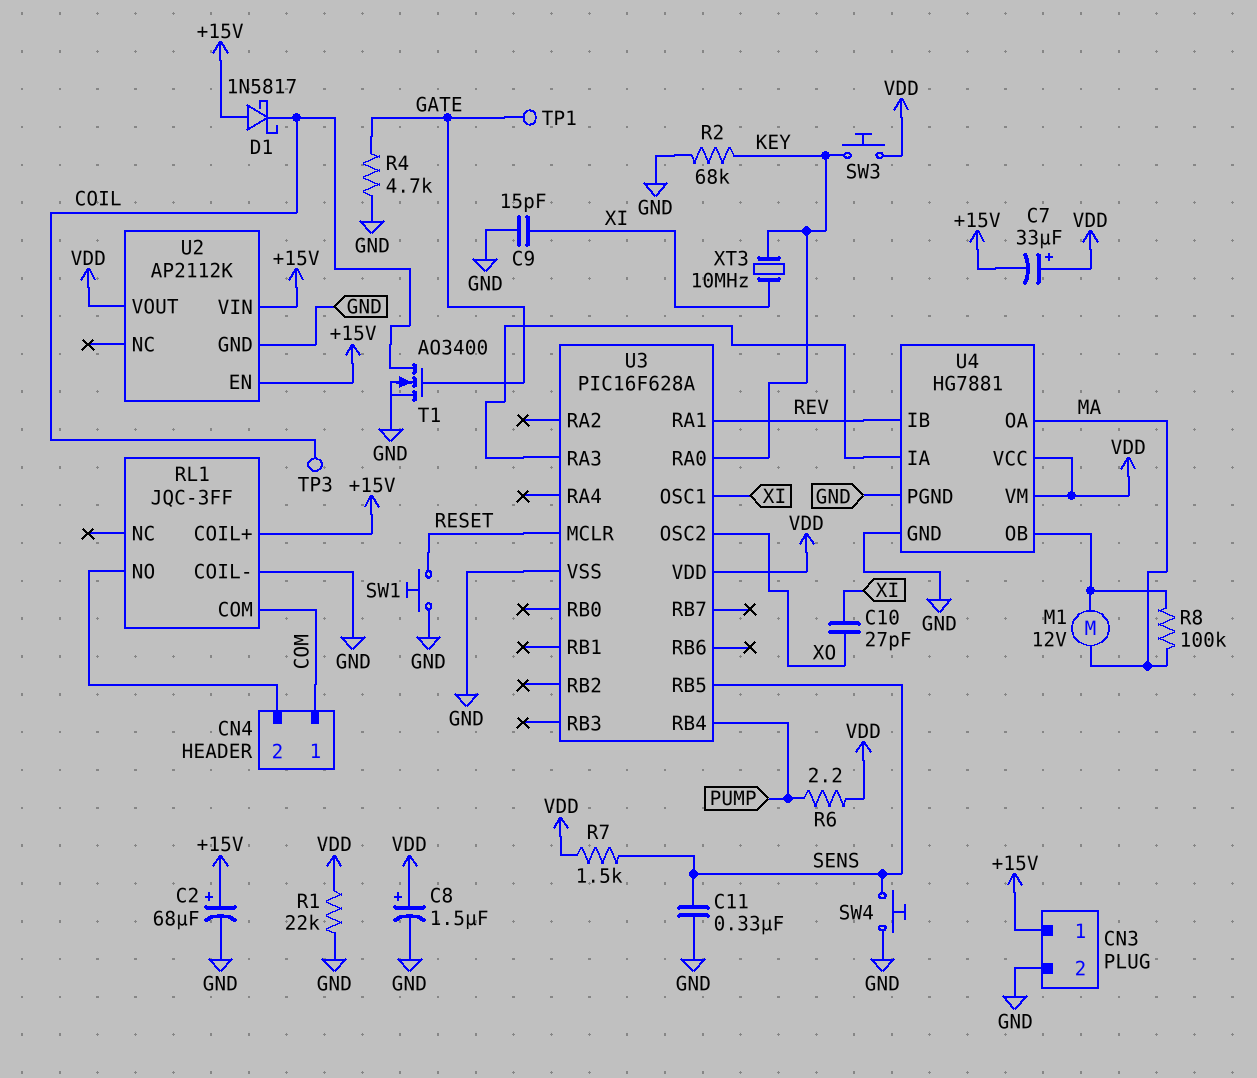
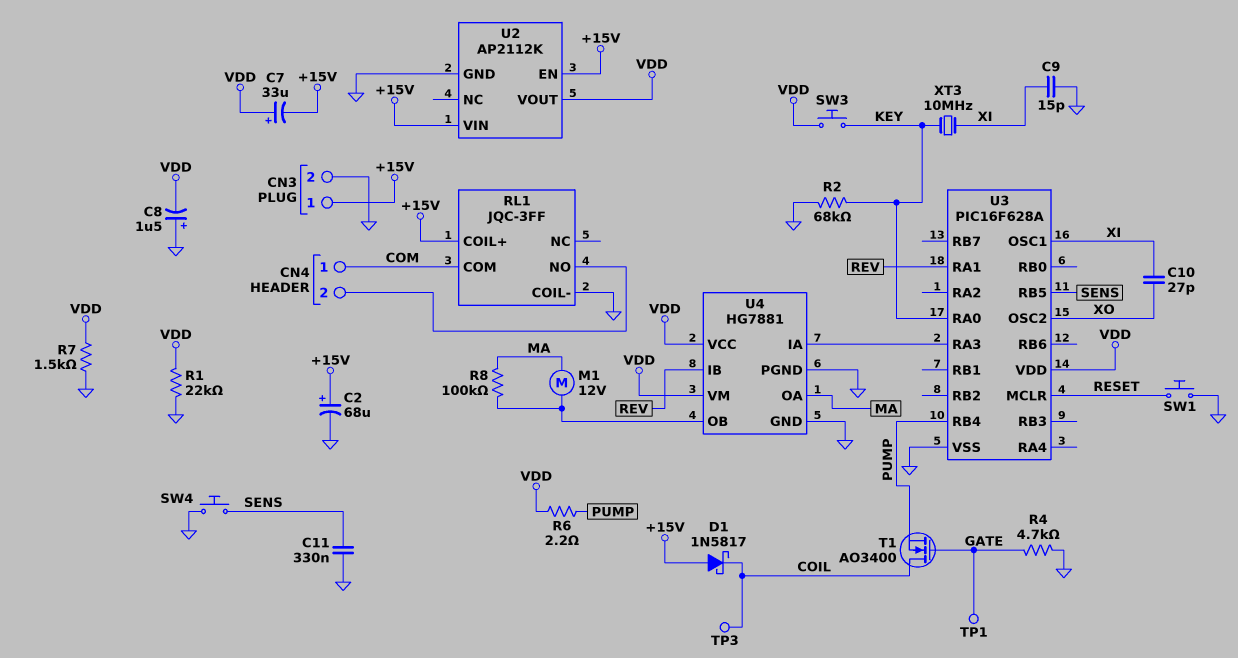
C8: 1.5uF (plus VDD, minus GND) -> 1.5uF (plus GND, minus VDD)
R7: 1.5k (SENS, VDD) -> 1.5k (GND, VDD)
T1: NMOS AO3400 (G GATE, D COIL, S GND) -> NMOS AO3400 (G GATE, D COIL, S PUMP)

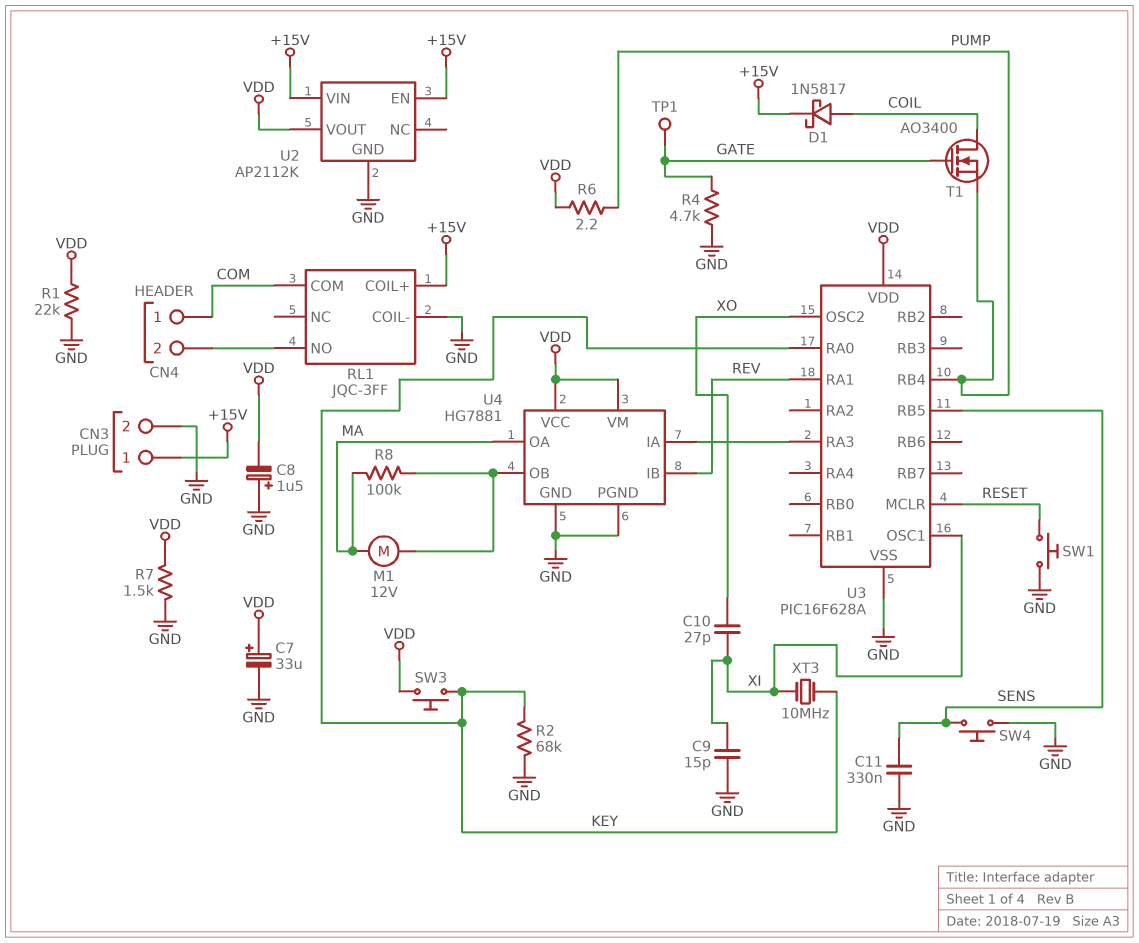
C2: 68uF (plus +15V, minus GND) -> none
C7: 33uF (plus VDD, minus +15V) -> 33uF (plus VDD, minus GND)
D1: schottky 1N5817 (A +15V, K COIL) -> schottky 1N5817 (A COIL, K +15V)
TP3: test point (COIL) -> none

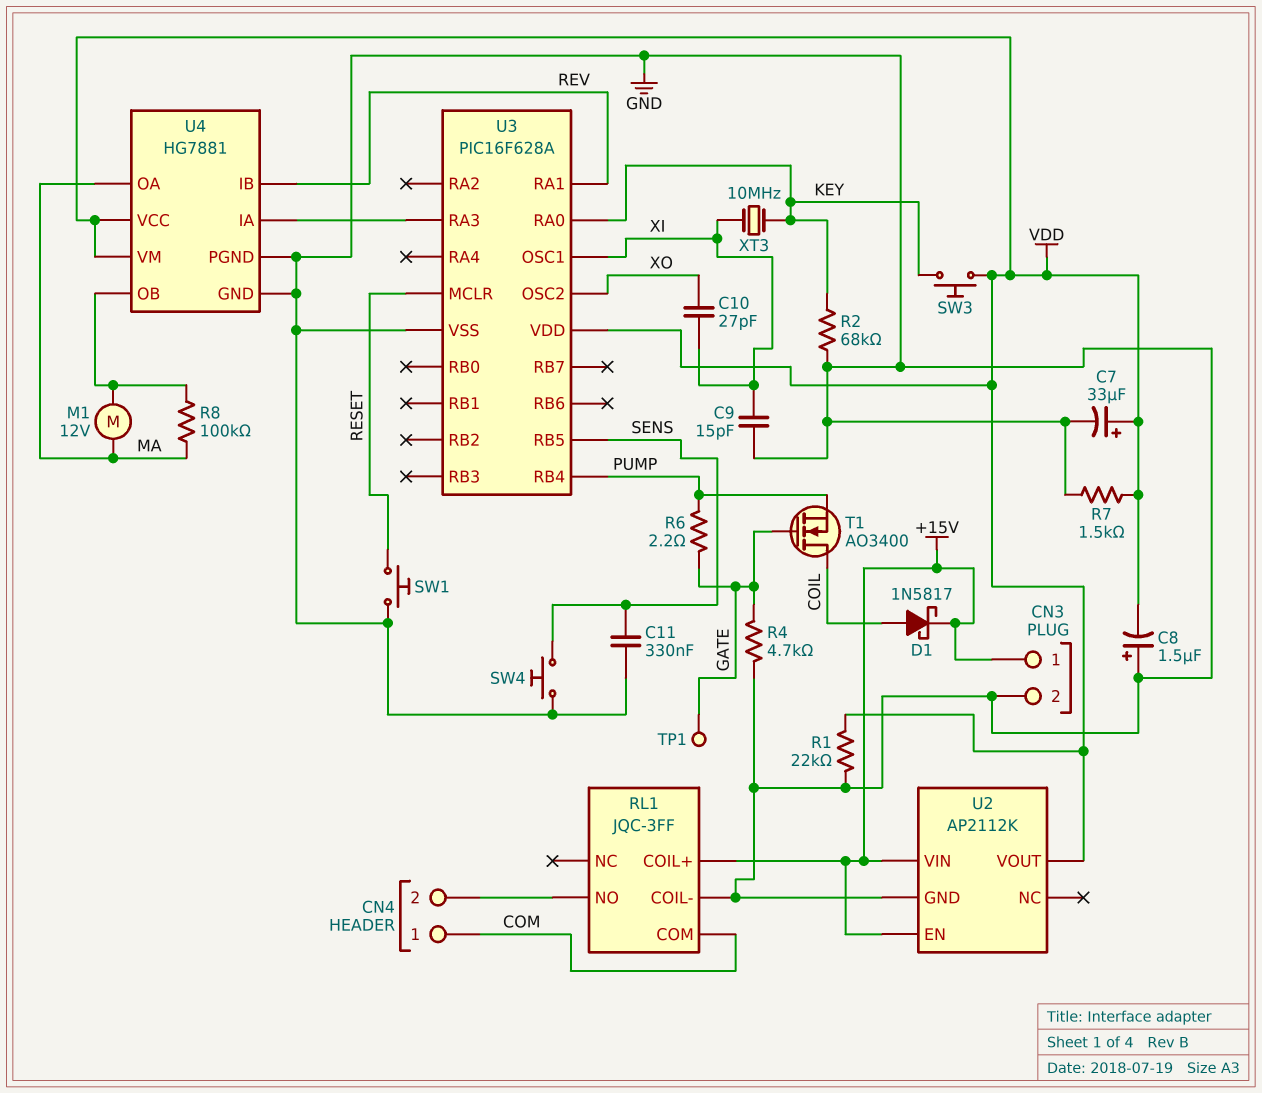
R6: 2.2 (PUMP, VDD) -> 2.2 (GATE, PUMP)

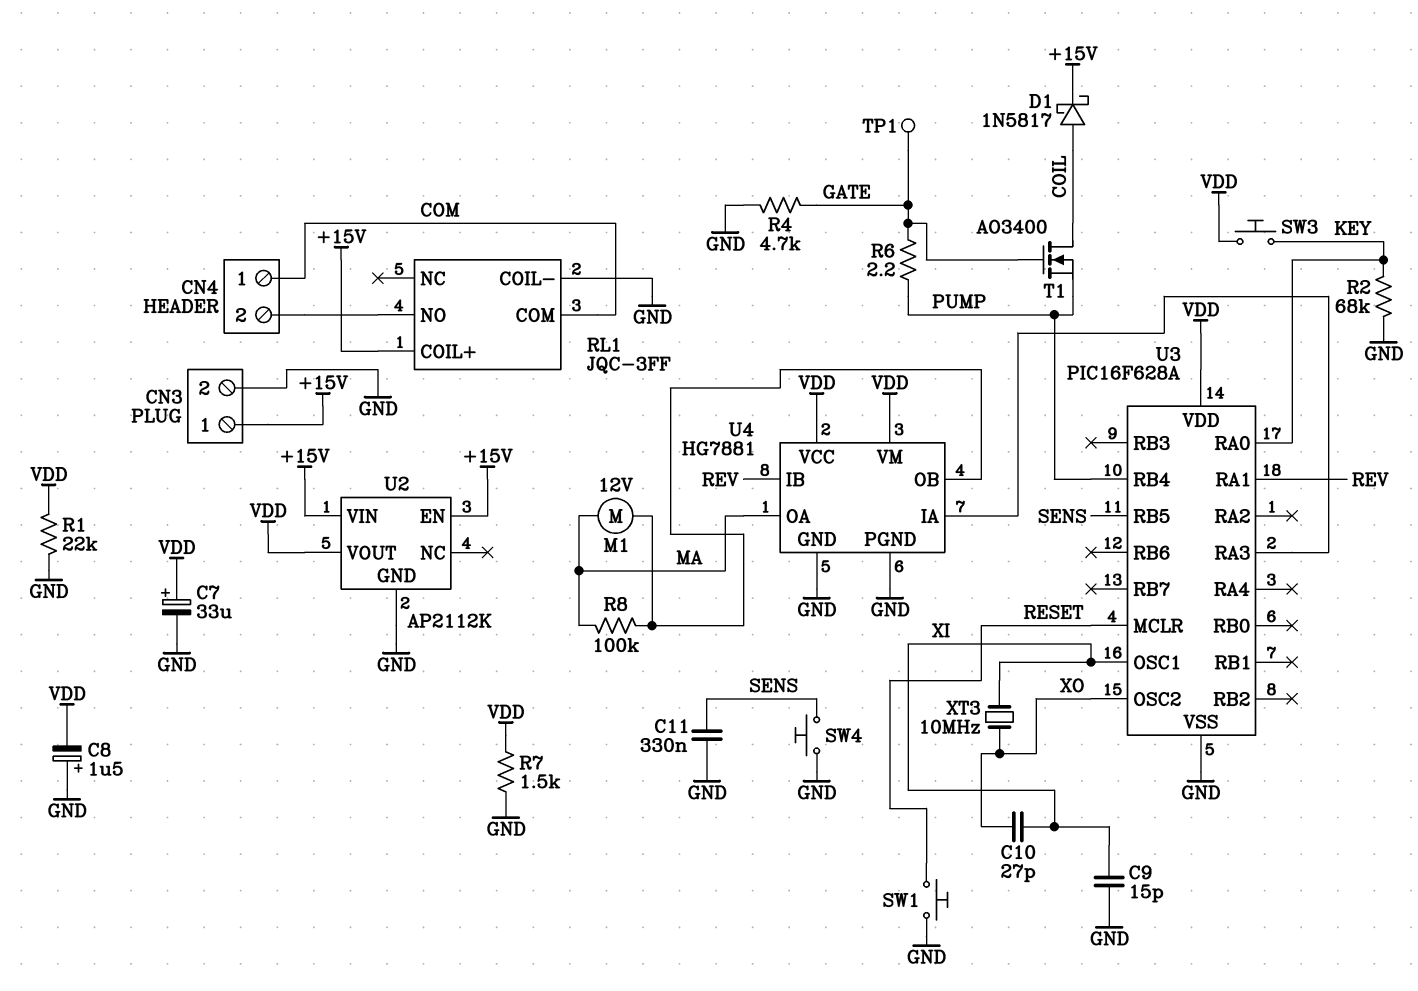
XT3: 10MHz (KEY, XI) -> 10MHz (XI, XO)

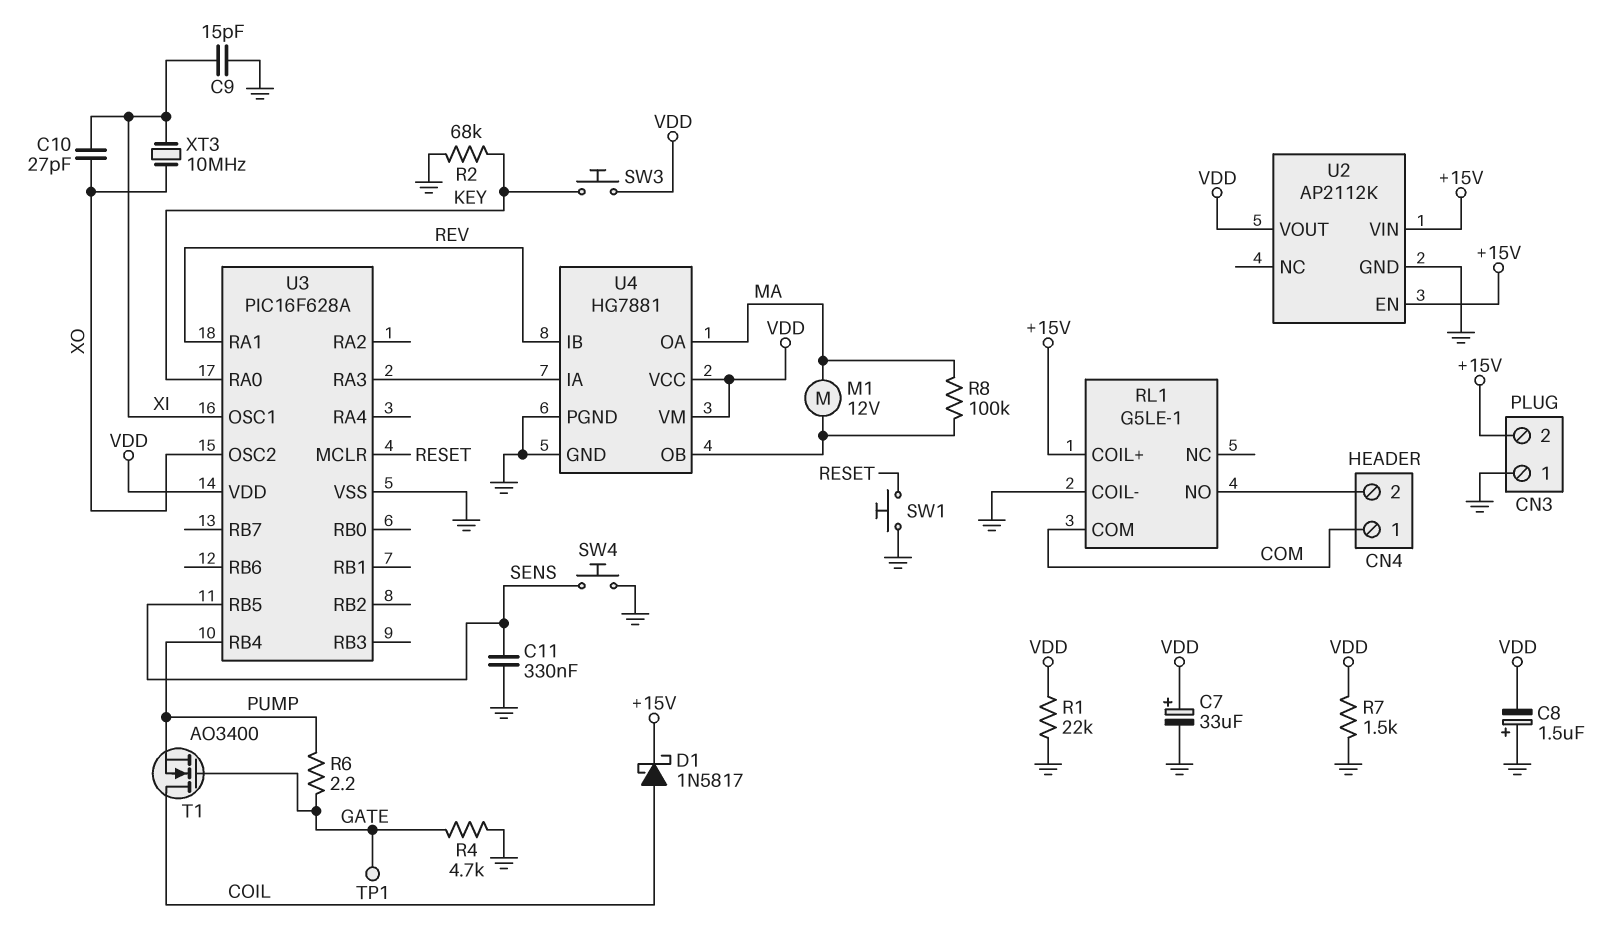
CN3 pin 1: +15V -> GND
CN3 pin 2: GND -> +15V
RL1: JQC-3FF -> G5LE-1

